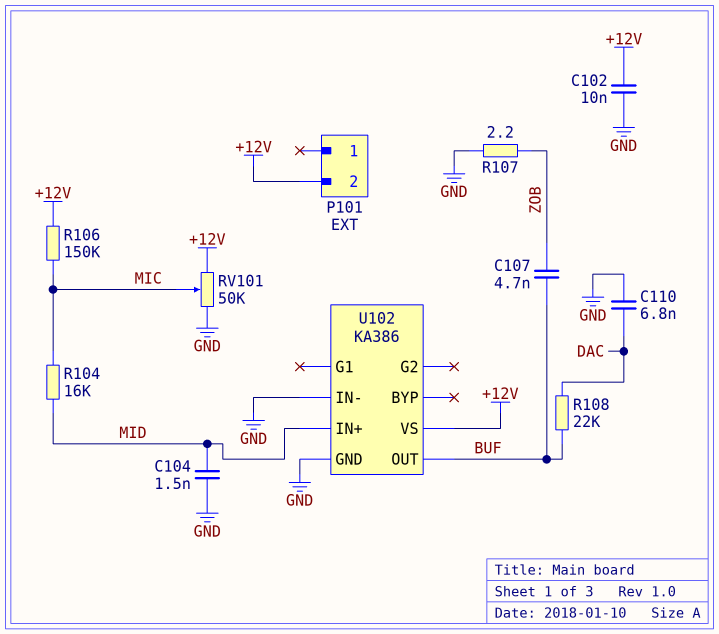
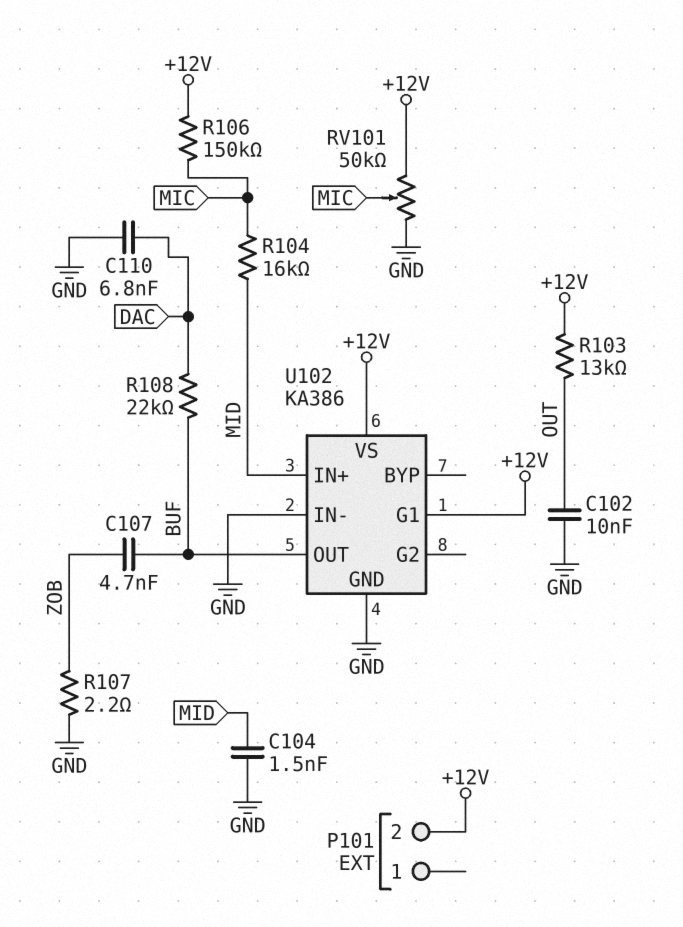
C102: 10nF (+12V, GND) -> 10nF (GND, OUT)
R103: none -> 13k (+12V, OUT)
U102 pin G1: none -> +12V

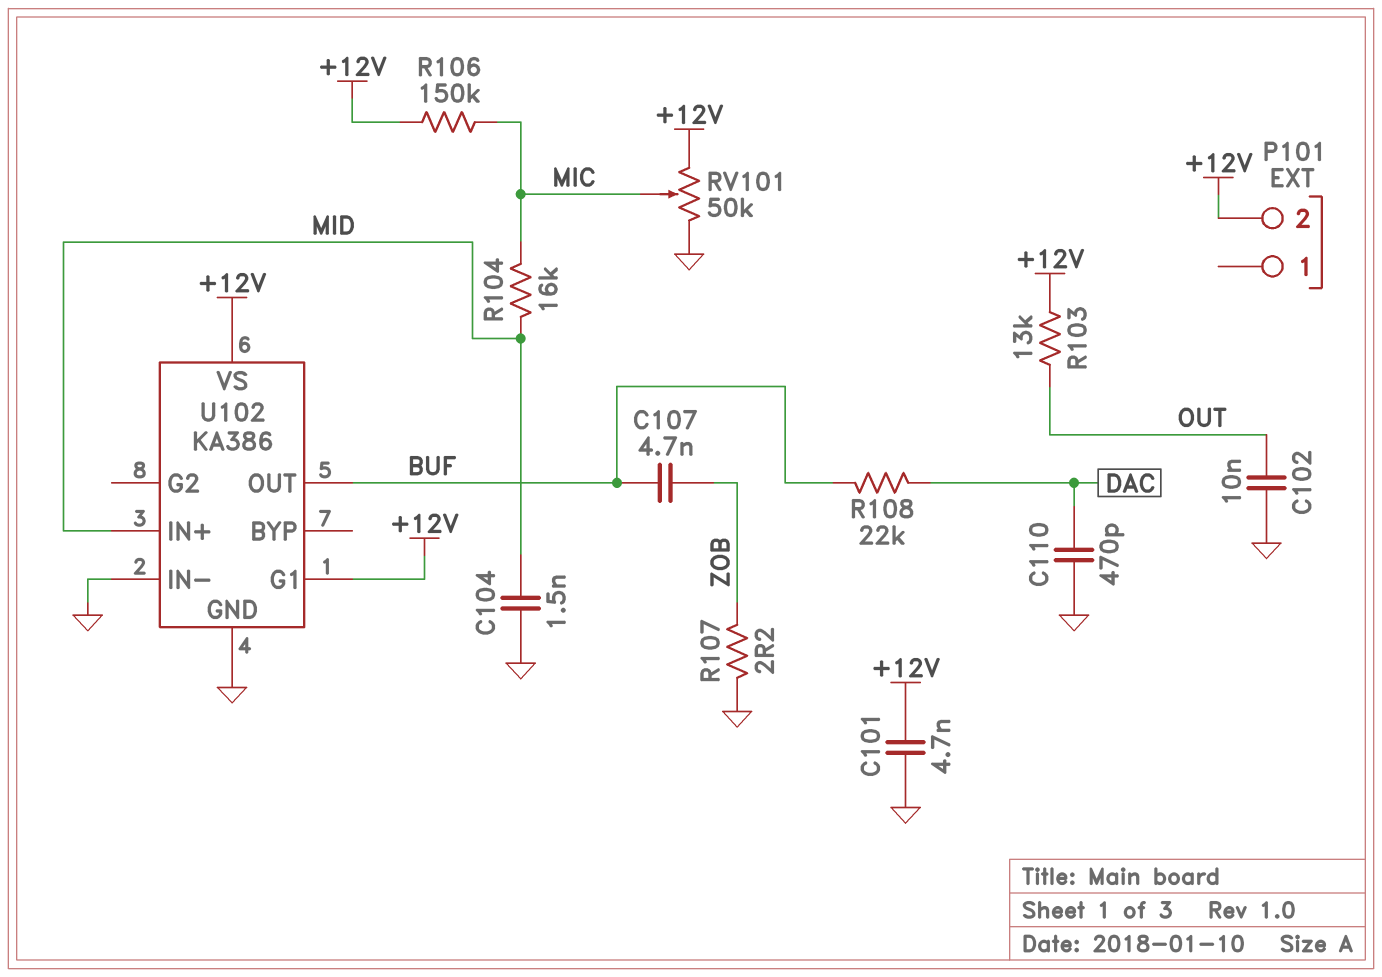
C101: none -> 4.7nF (+12V, GND)
C110: 6.8nF (DAC, GND) -> 470pF (DAC, GND)

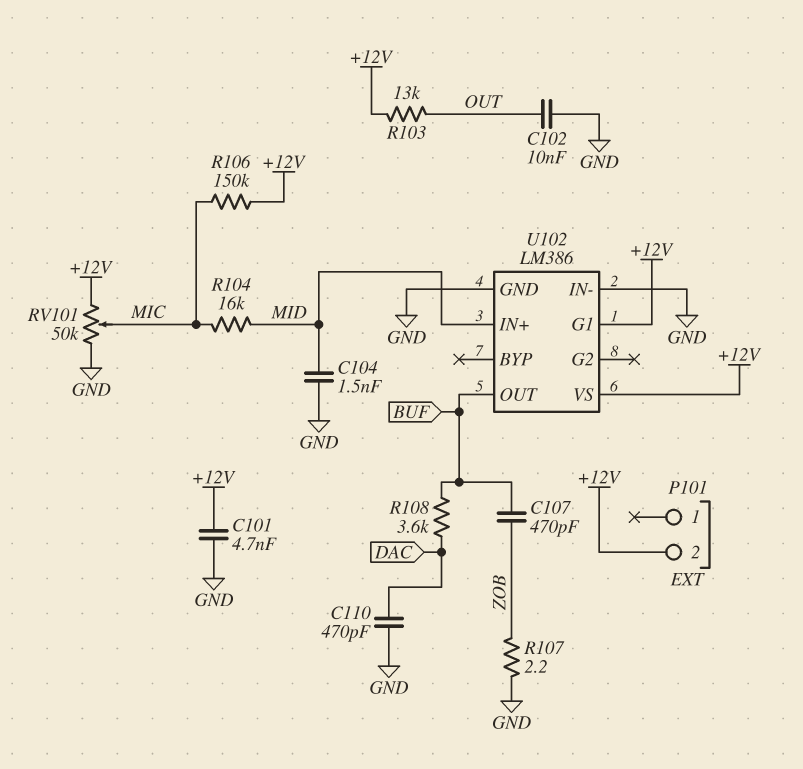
C107: 4.7nF (BUF, ZOB) -> 470pF (BUF, ZOB)
R108: 22k (BUF, DAC) -> 3.6k (BUF, DAC)
U102: KA386 -> LM386

